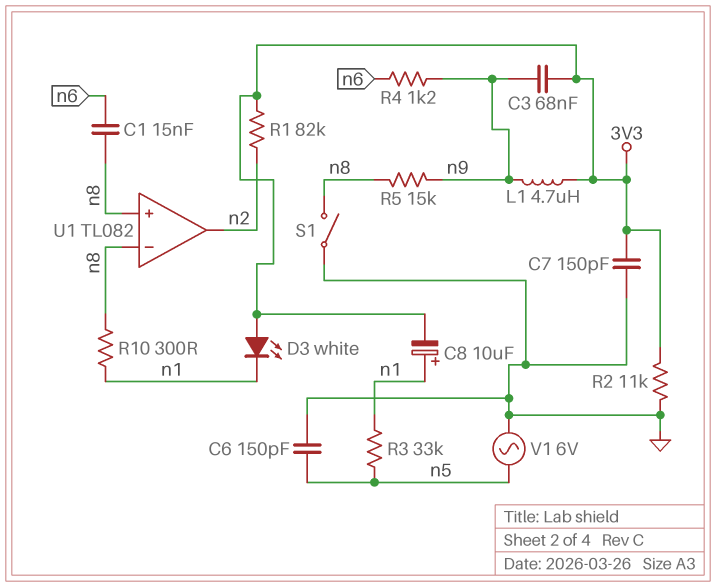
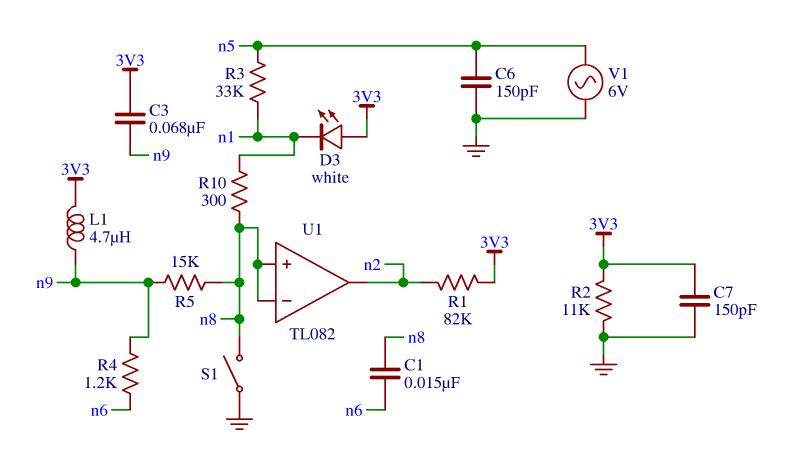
C8: 10uF (plus n1, minus 3V3) -> none

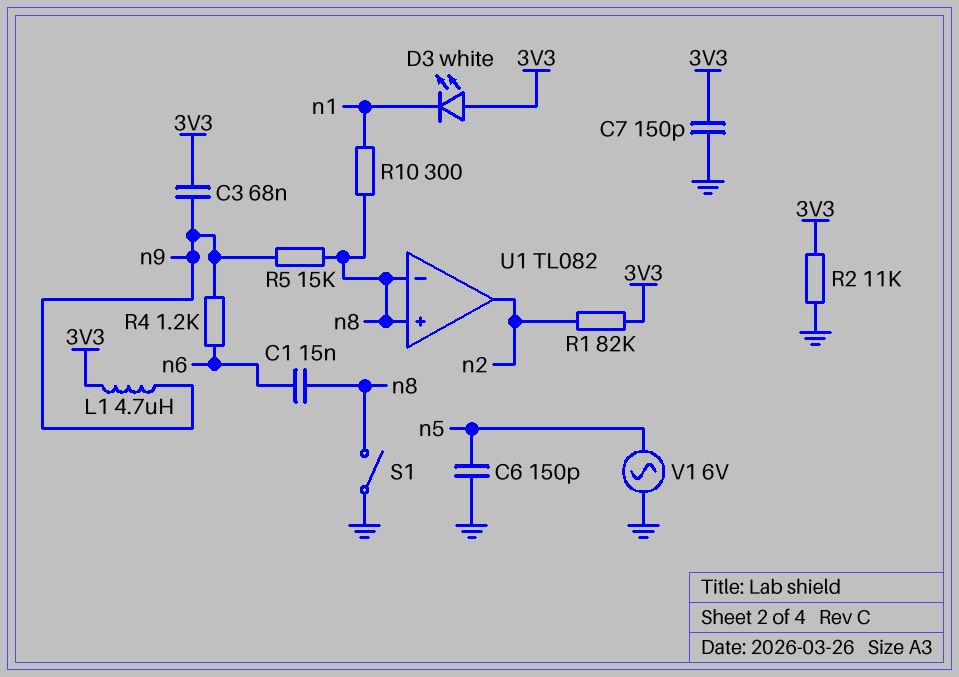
R3: 33k (n1, n5) -> none

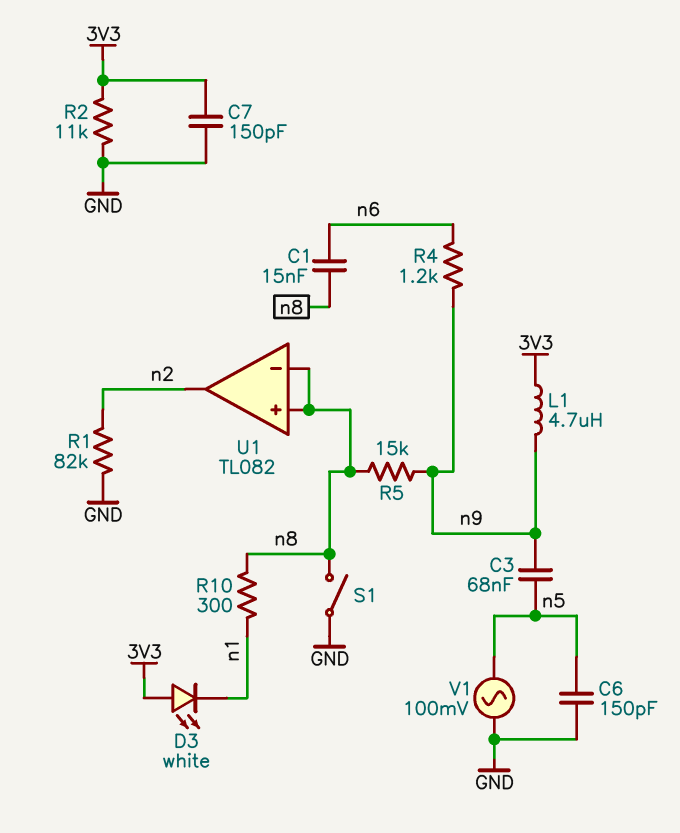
C3: 68nF (3V3, n9) -> 68nF (n5, n9)
R1: 82k (3V3, n2) -> 82k (GND, n2)
V1: AC 6V (GND, n5) -> AC 100mV (GND, n5)

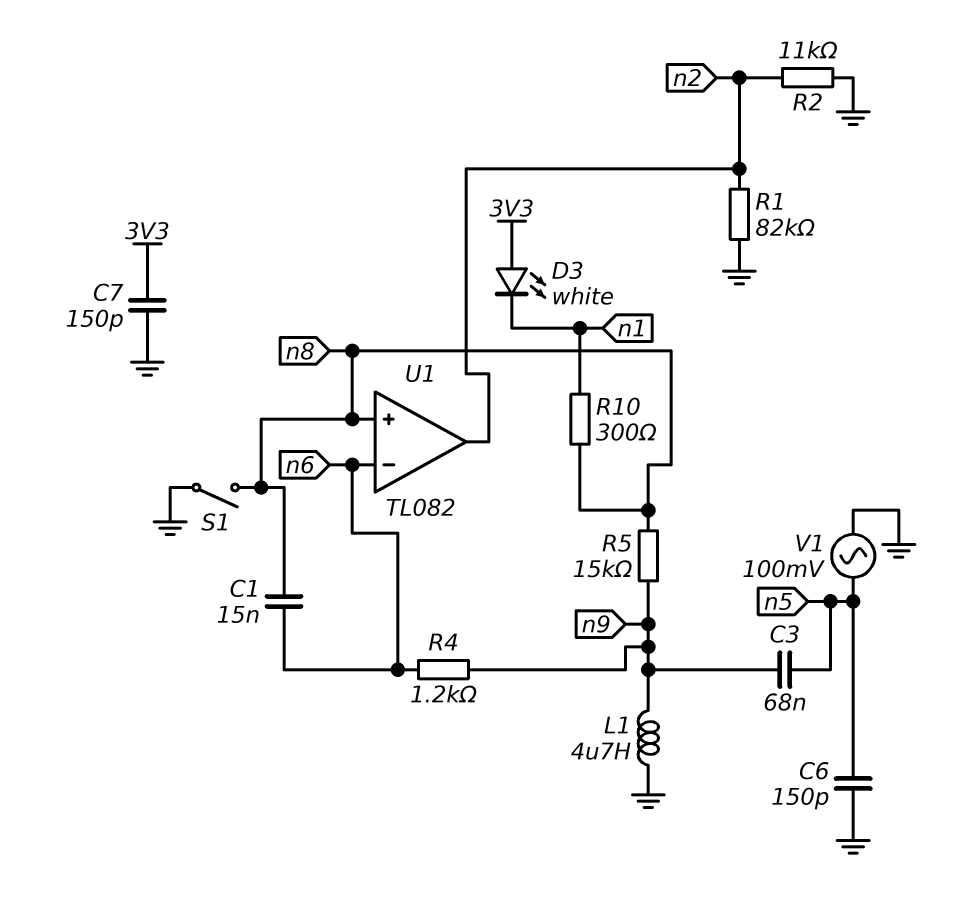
L1: 4.7uH (3V3, n9) -> 4.7uH (GND, n9)
R2: 11k (3V3, GND) -> 11k (GND, n2)
U1 pin in-: n8 -> n6

